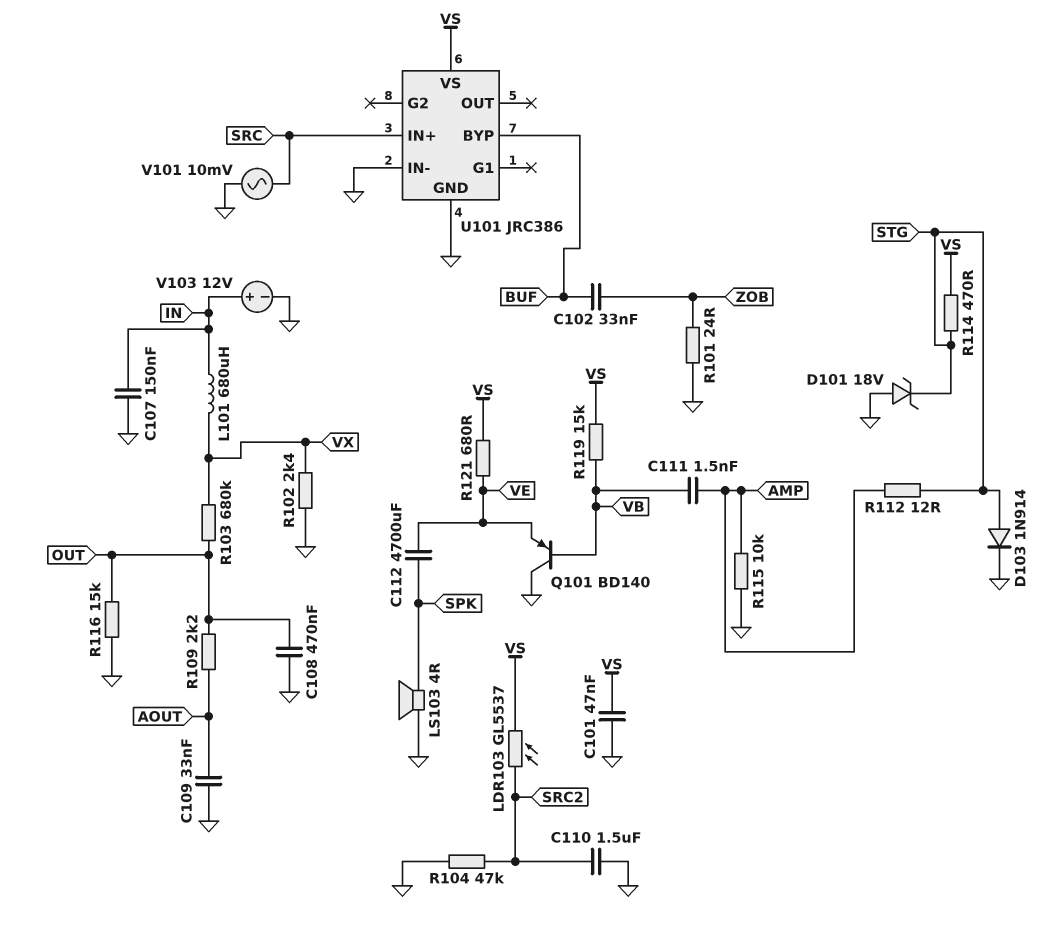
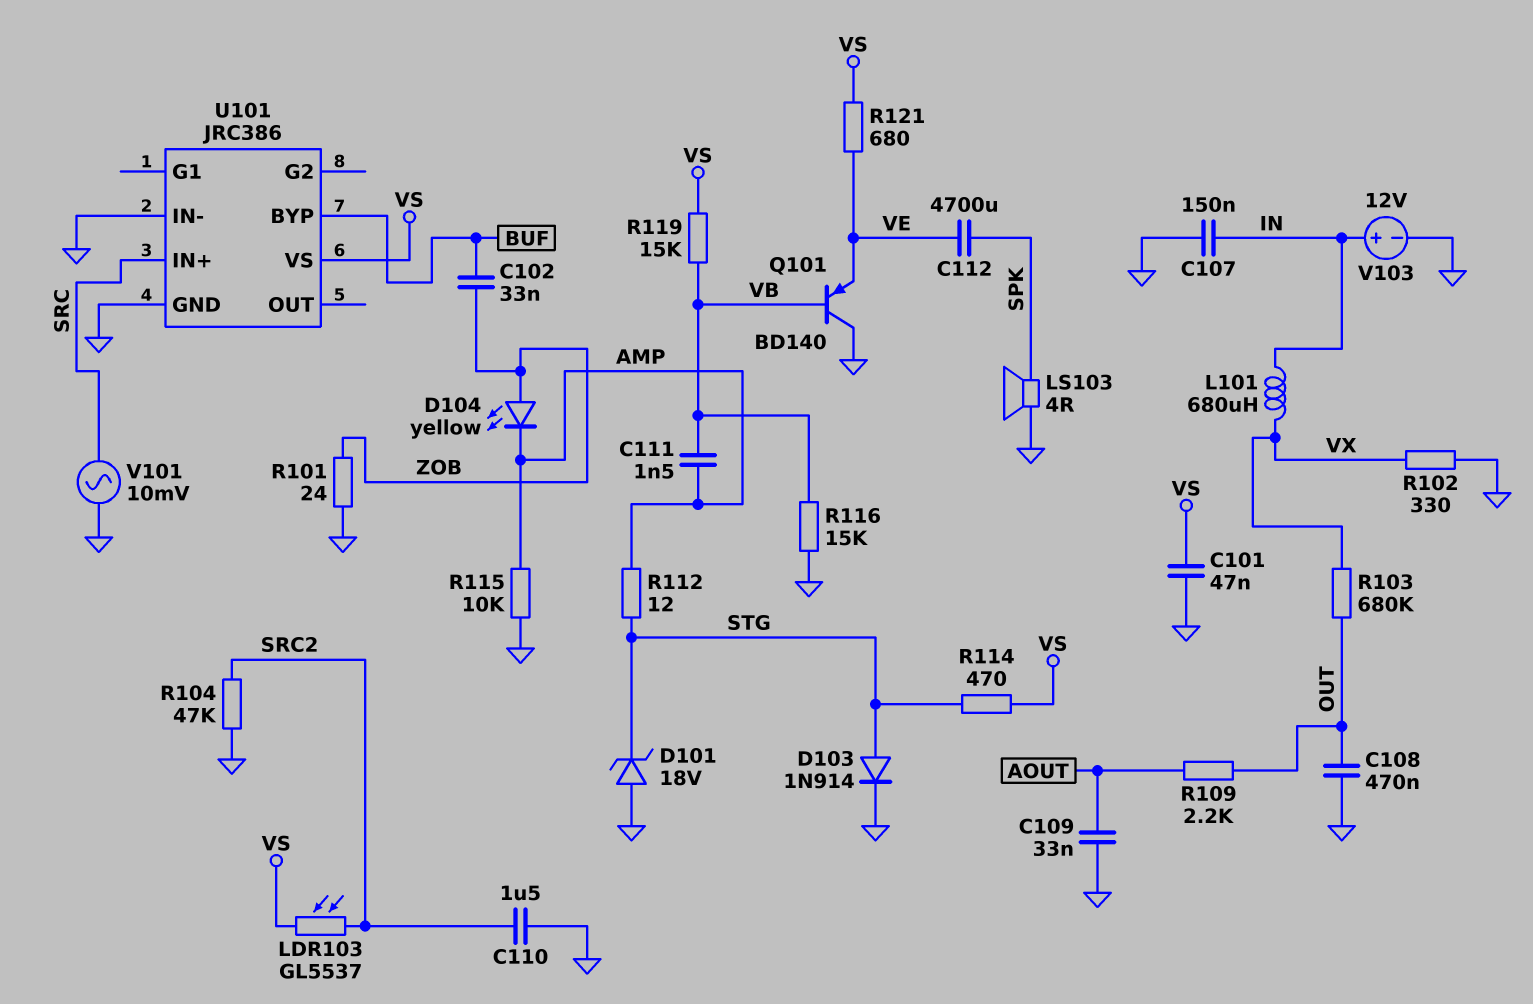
D104: none -> LED yellow (A ZOB, K AMP)
R102: 2.4k (GND, VX) -> 330 (GND, VX)
R116: 15k (GND, OUT) -> 15k (GND, VB)

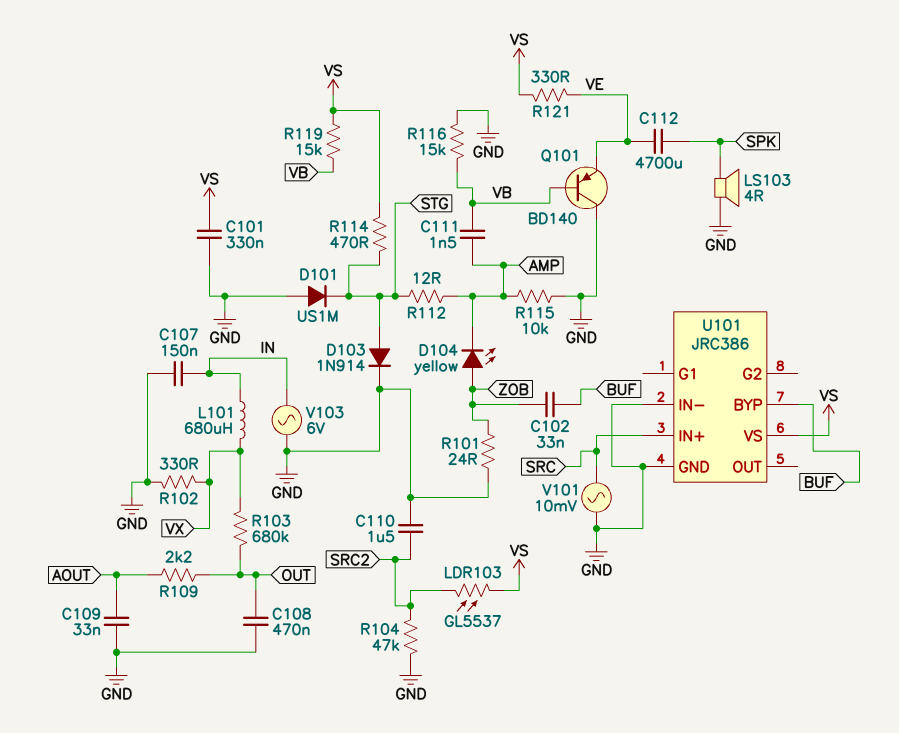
C101: 47nF (GND, VS) -> 330nF (GND, VS)
D101: zener 18V (A GND, K STG) -> diode US1M (A GND, K STG)
R121: 680 (VE, VS) -> 330 (VE, VS)
V103: 12V (plus IN, minus GND) -> AC 6V (GND, IN)

